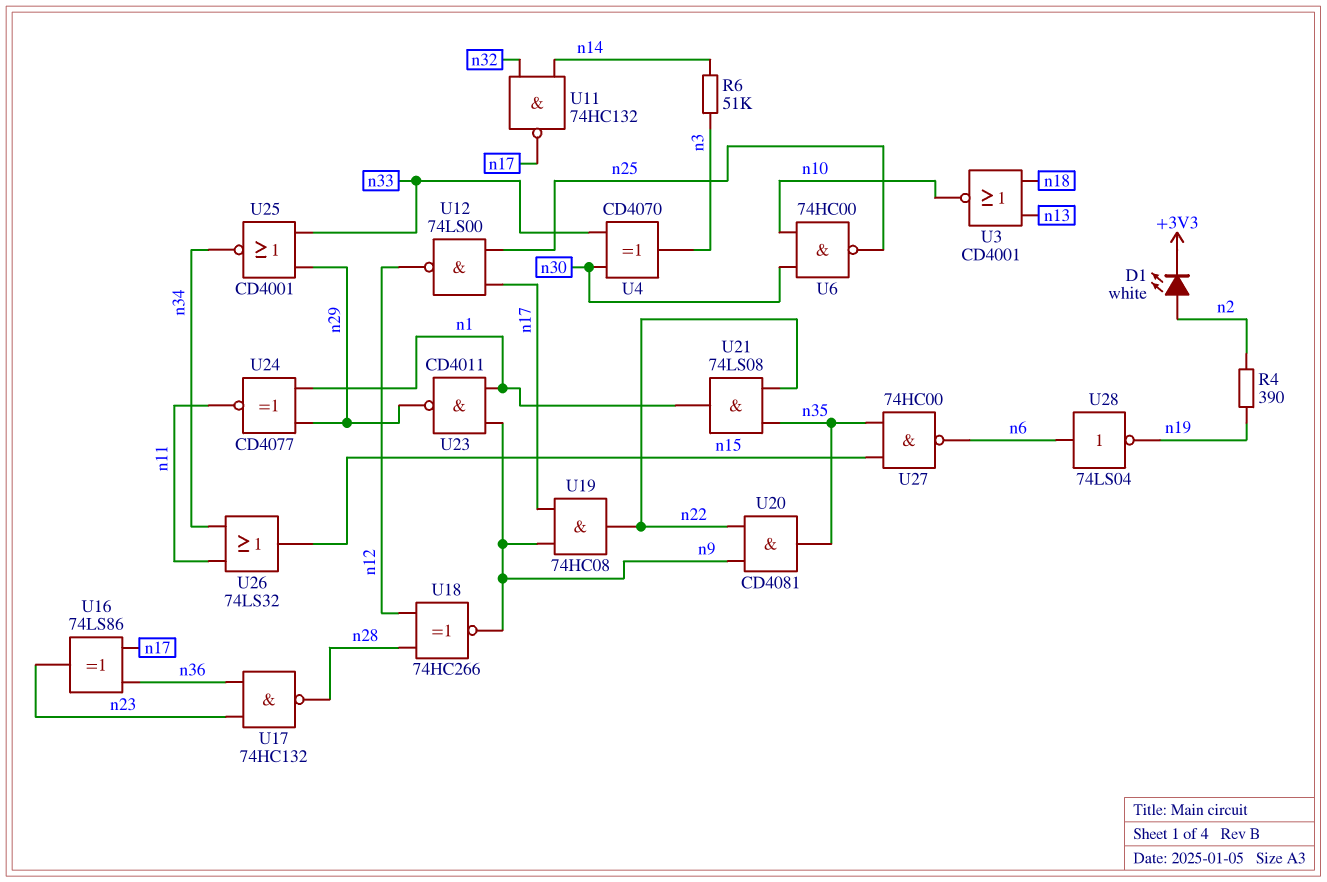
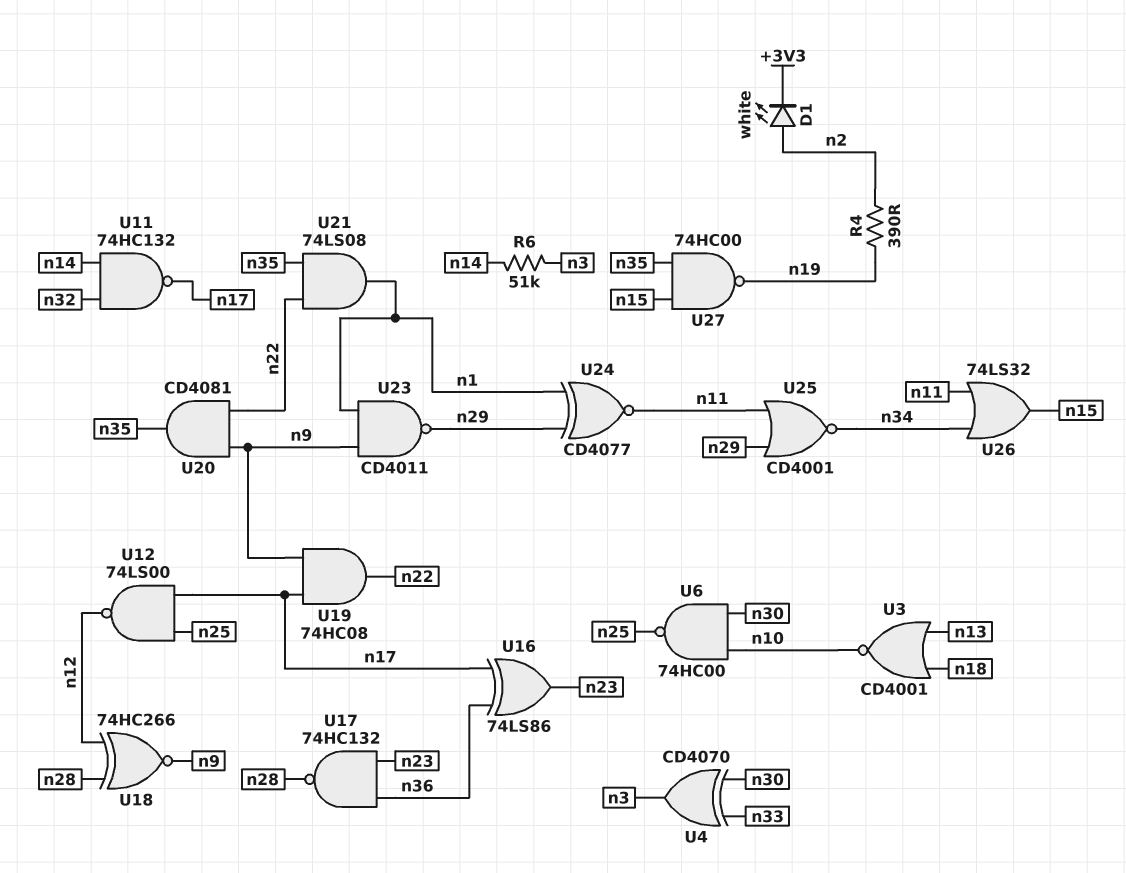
U25: NOR CD4001 (in n29, in n33, out n34) -> NOR CD4001 (in n11, in n29, out n34)
U27: NAND 74HC00 (in n15, in n35, out n6) -> NAND 74HC00 (in n15, in n35, out n19)
U28: NOT 74LS04 (in n6, out n19) -> none

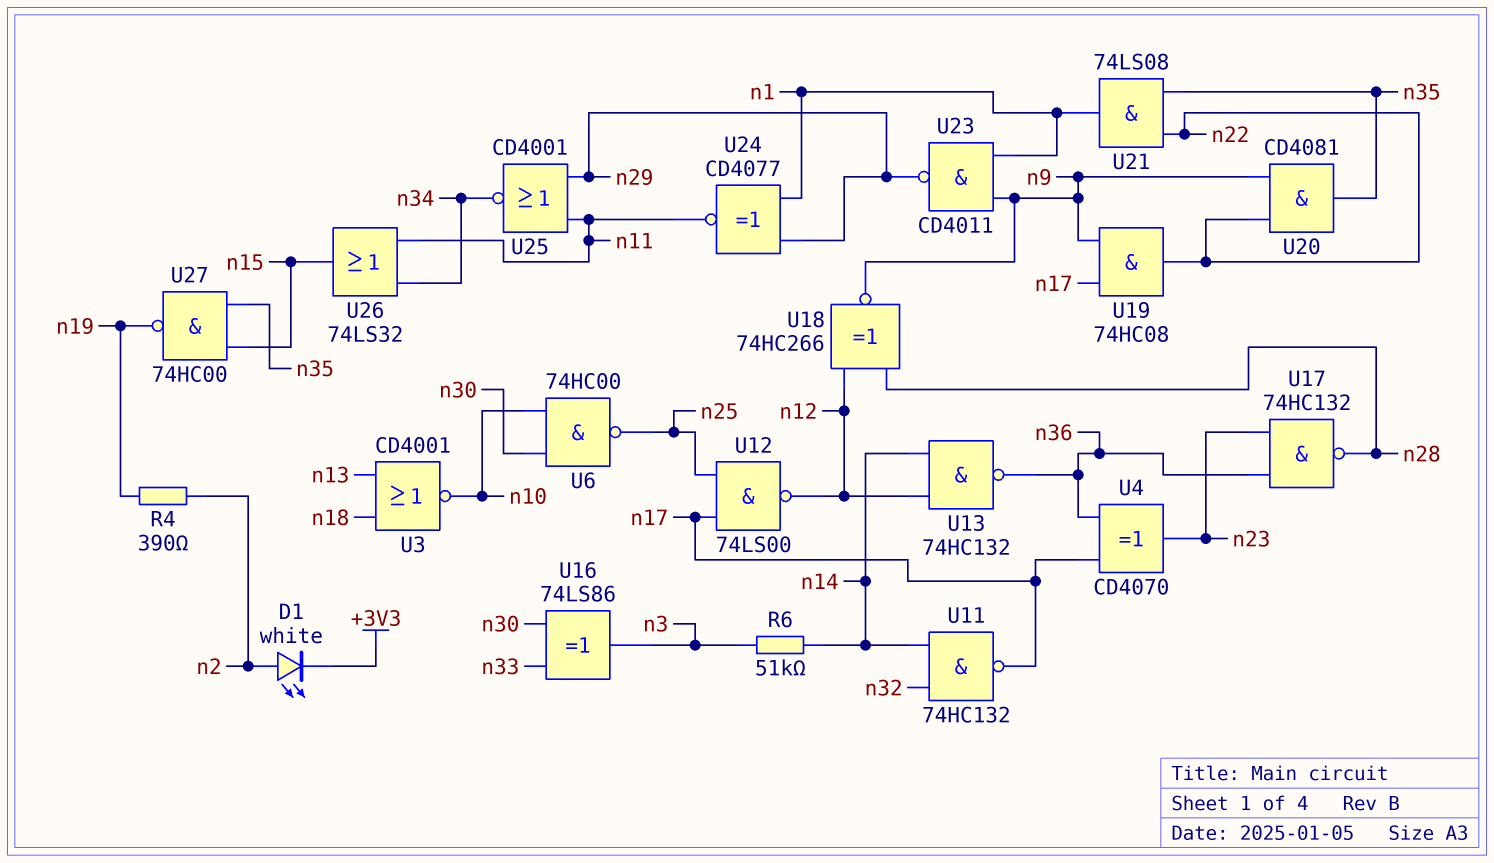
U4: XOR CD4070 (in n30, in n33, out n3) -> XOR CD4070 (in n17, in n36, out n23)
U13: none -> NAND 74HC132 (in n12, in n14, out n36)
U16: XOR 74LS86 (in n17, in n36, out n23) -> XOR 74LS86 (in n30, in n33, out n3)

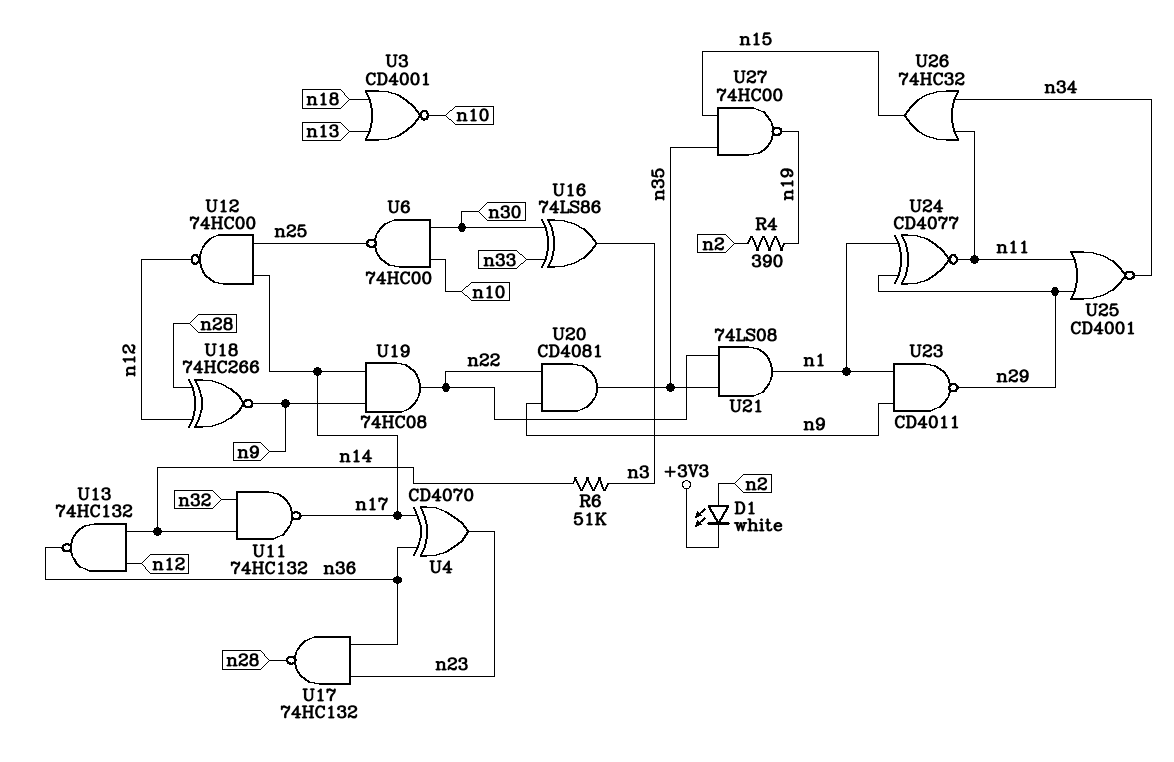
U12: NAND 74LS00 (in n17, in n25, out n12) -> NAND 74HC00 (in n17, in n25, out n12)
U26: OR 74LS32 (in n11, in n34, out n15) -> OR 74HC32 (in n11, in n34, out n15)

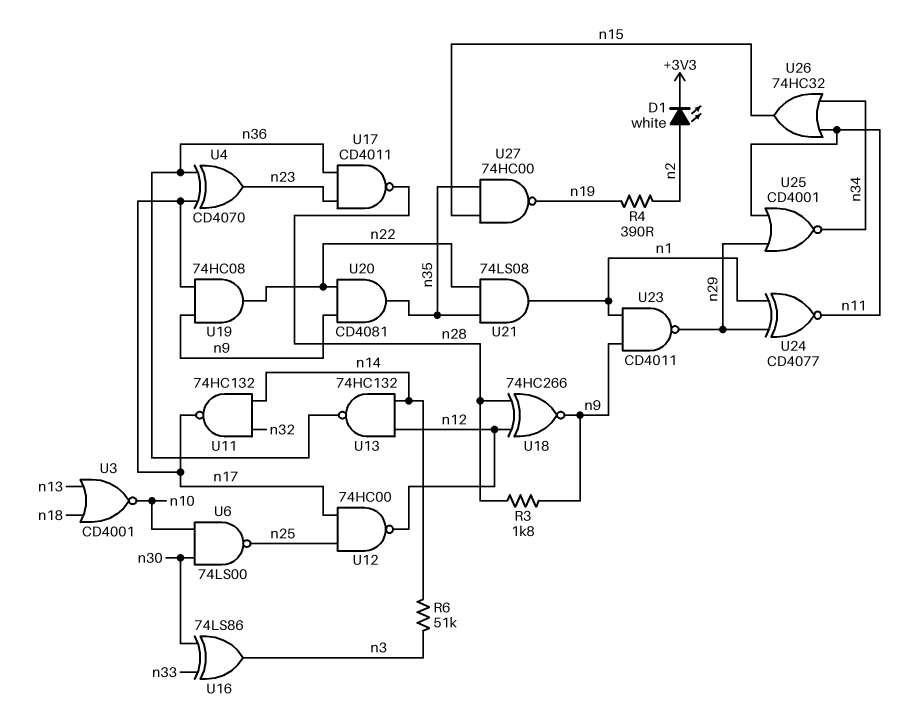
R3: none -> 1.8k (n9, n28)
U6: NAND 74HC00 (in n10, in n30, out n25) -> NAND 74LS00 (in n10, in n30, out n25)
U17: NAND 74HC132 (in n23, in n36, out n28) -> NAND CD4011 (in n23, in n36, out n28)

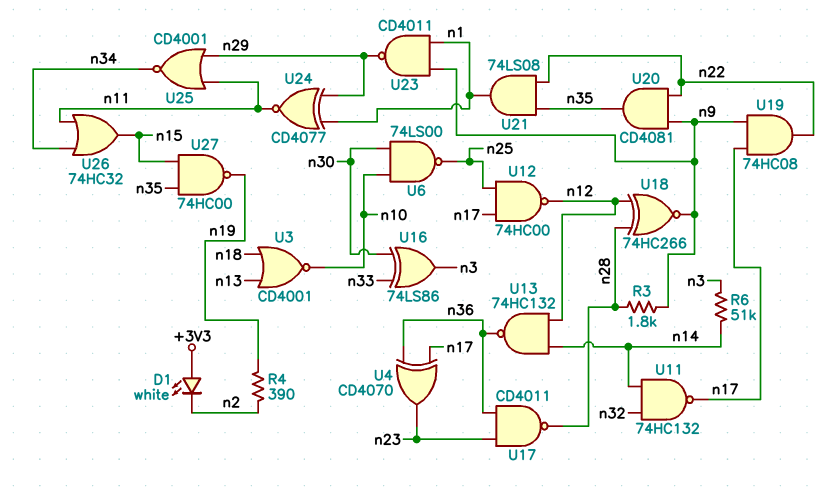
D1: LED white (A n2, K +3V3) -> LED white (A +3V3, K n2)

